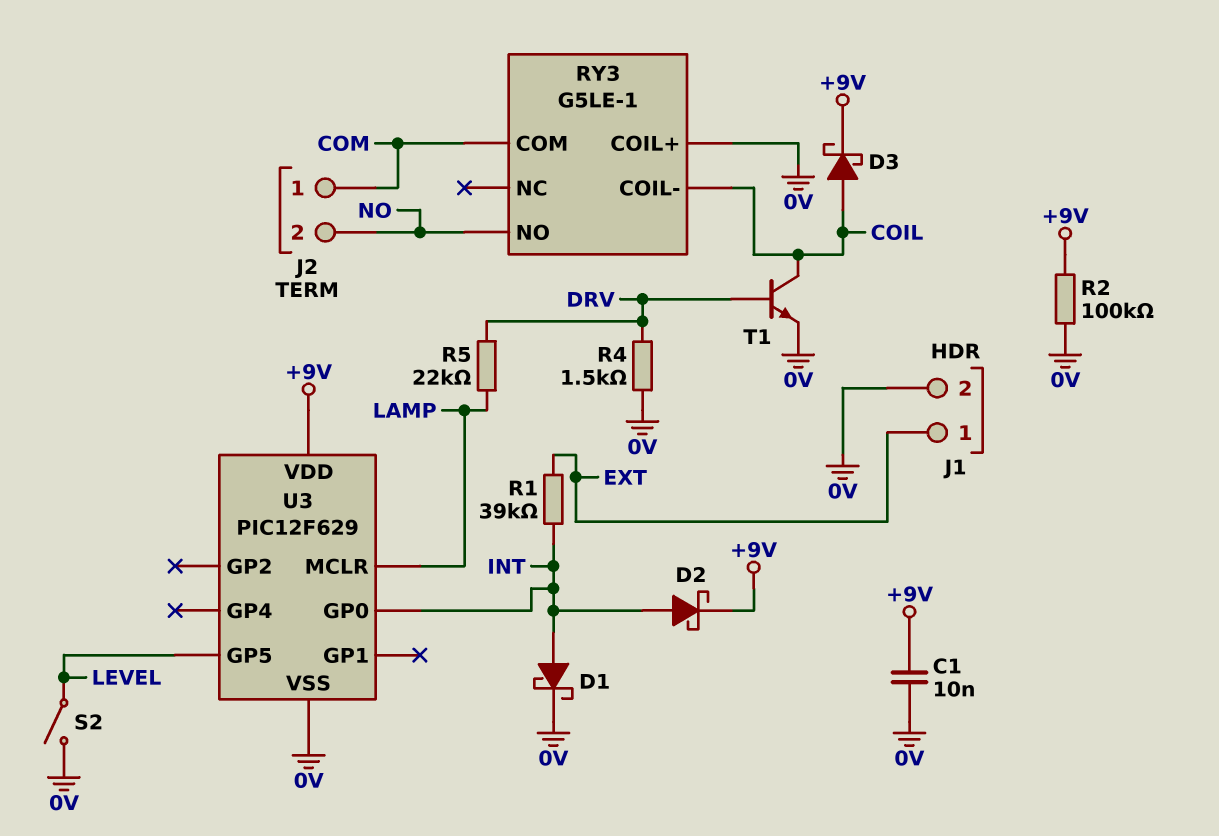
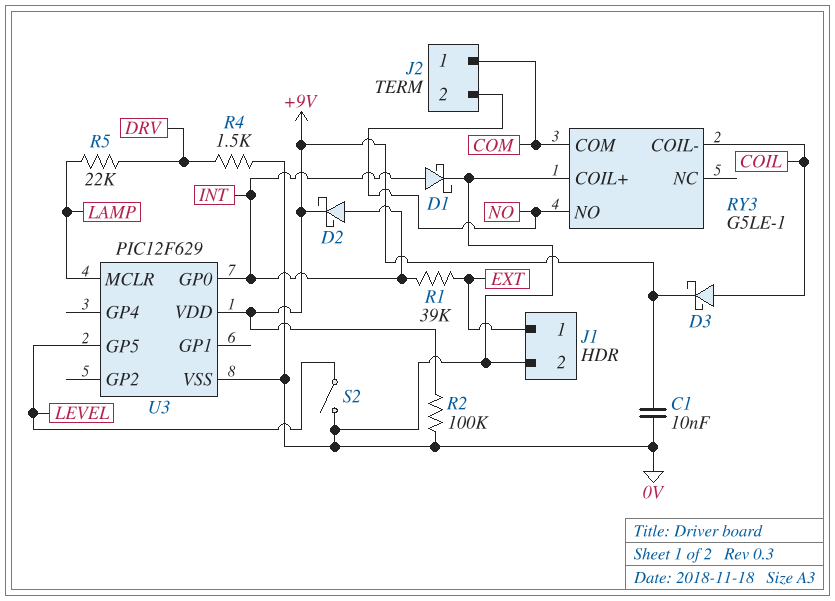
T1: NPN (B DRV, C COIL, E 0V) -> none

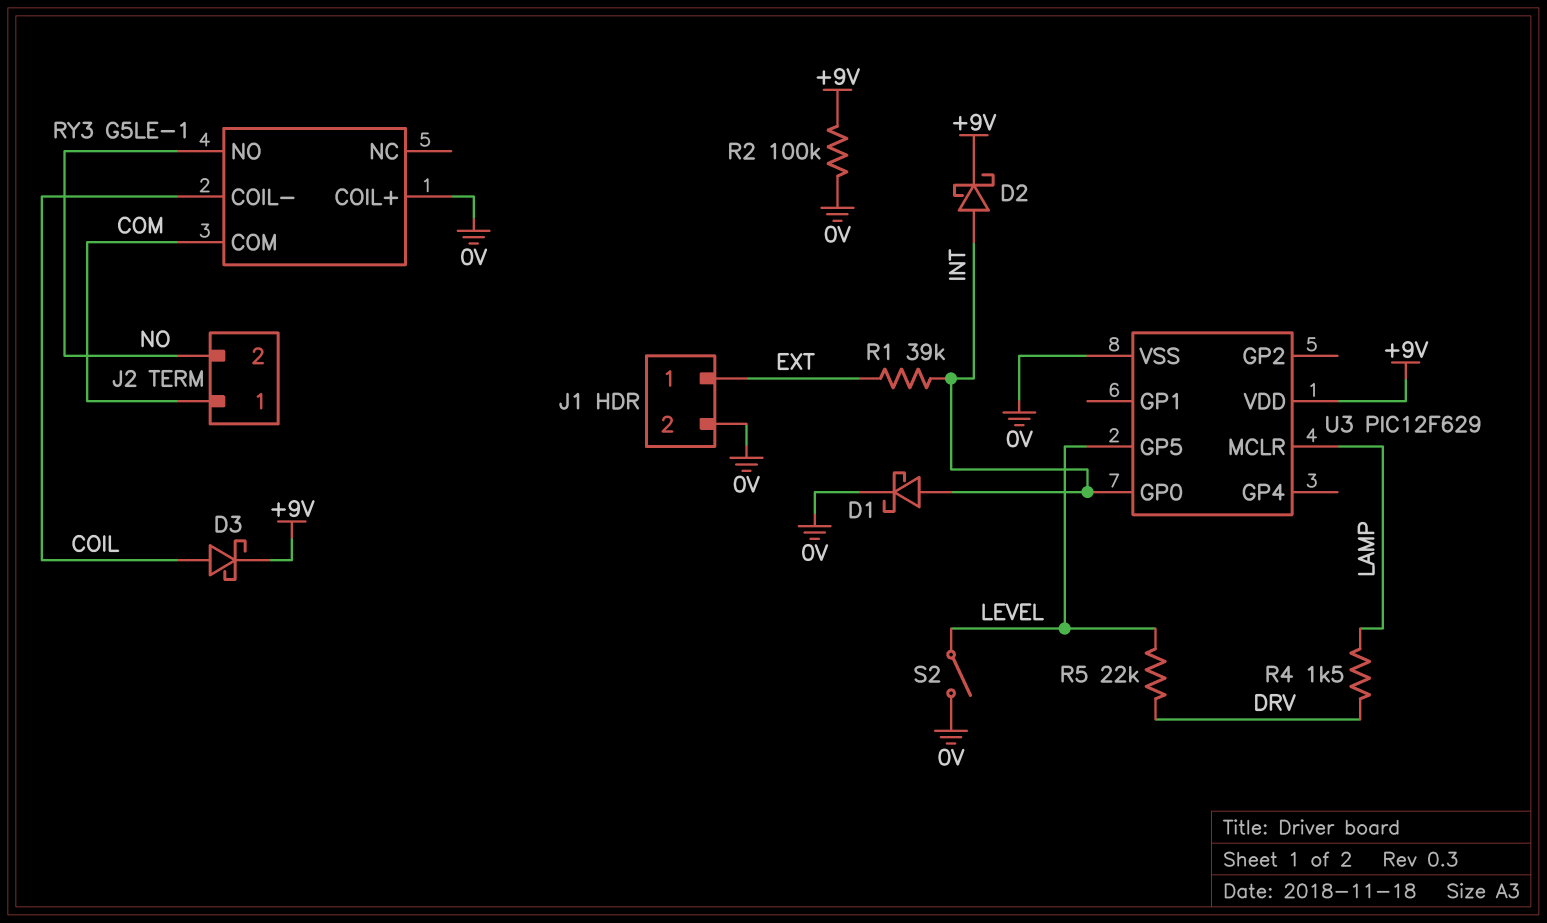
C1: 10nF (+9V, 0V) -> none
R4: 1.5k (0V, DRV) -> 1.5k (DRV, LAMP)
R5: 22k (DRV, LAMP) -> 22k (DRV, LEVEL)

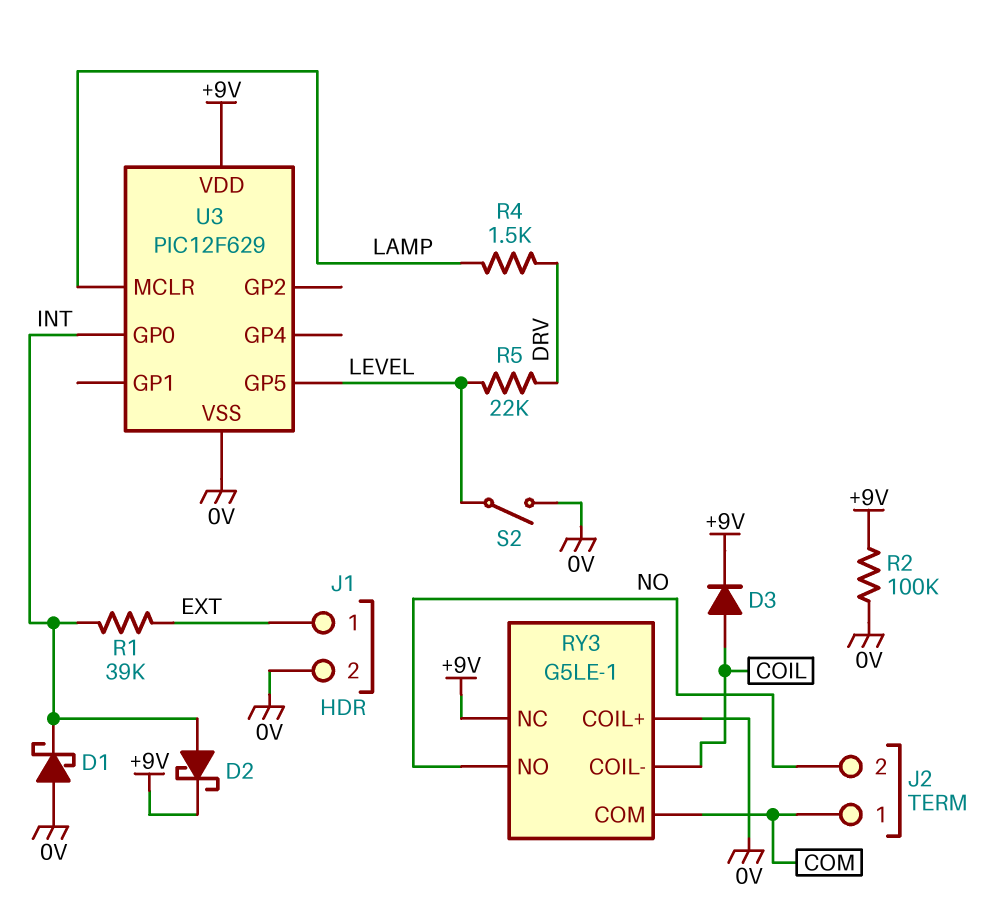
D1: schottky (A INT, K 0V) -> schottky (A 0V, K INT)
D3: schottky (A COIL, K +9V) -> diode (A COIL, K +9V)
RY3 pin NC: none -> +9V

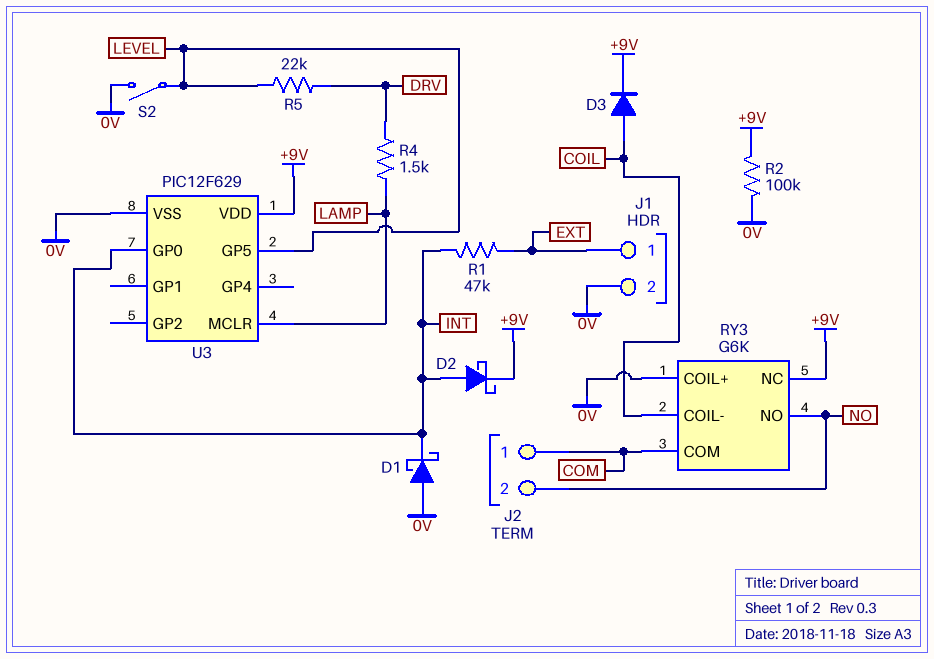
R1: 39k (EXT, INT) -> 47k (EXT, INT)
RY3: G5LE-1 -> G6K

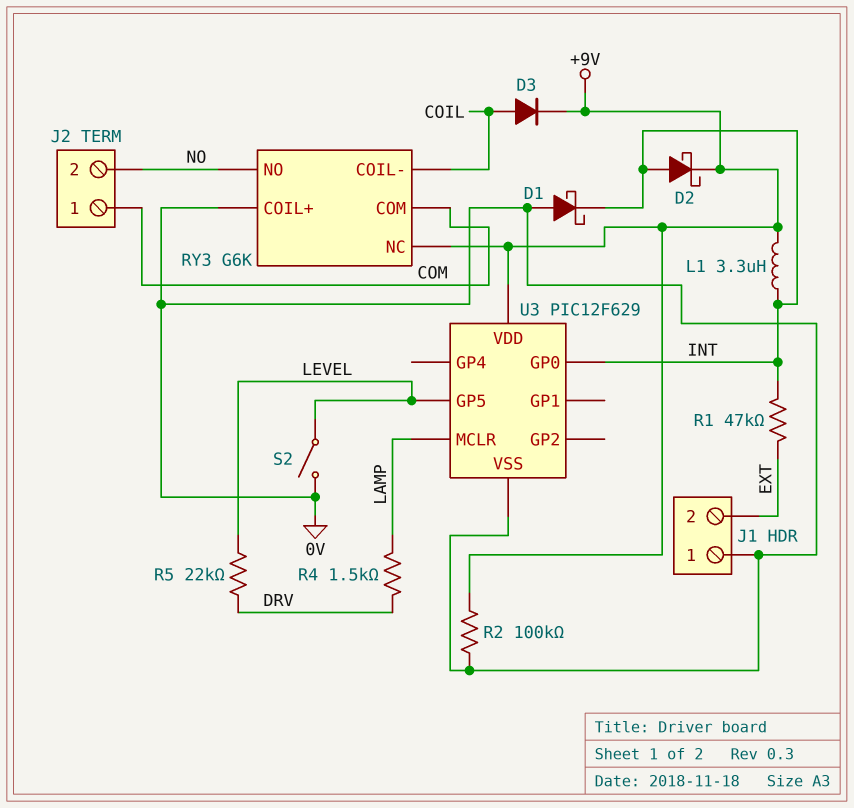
J1 pin 1: EXT -> 0V
J1 pin 2: 0V -> EXT
L1: none -> 3.3uH (+9V, INT)

